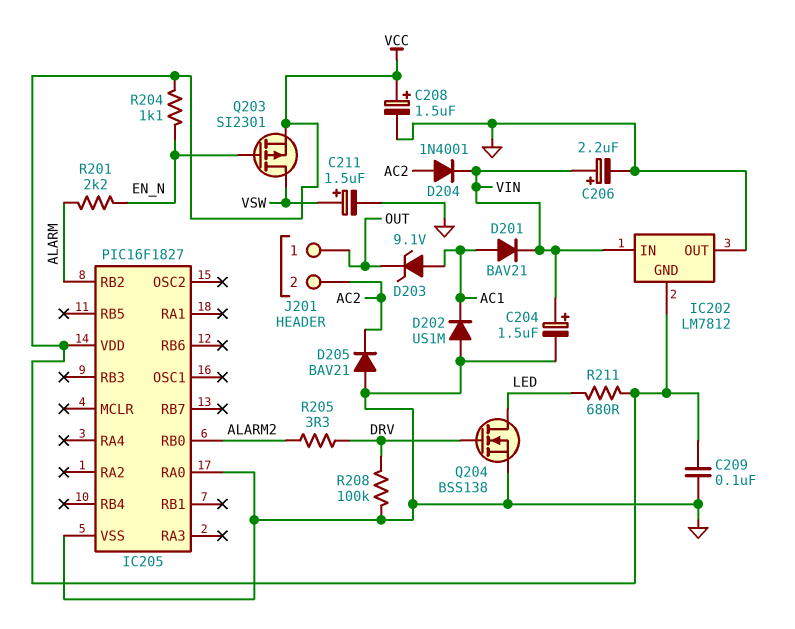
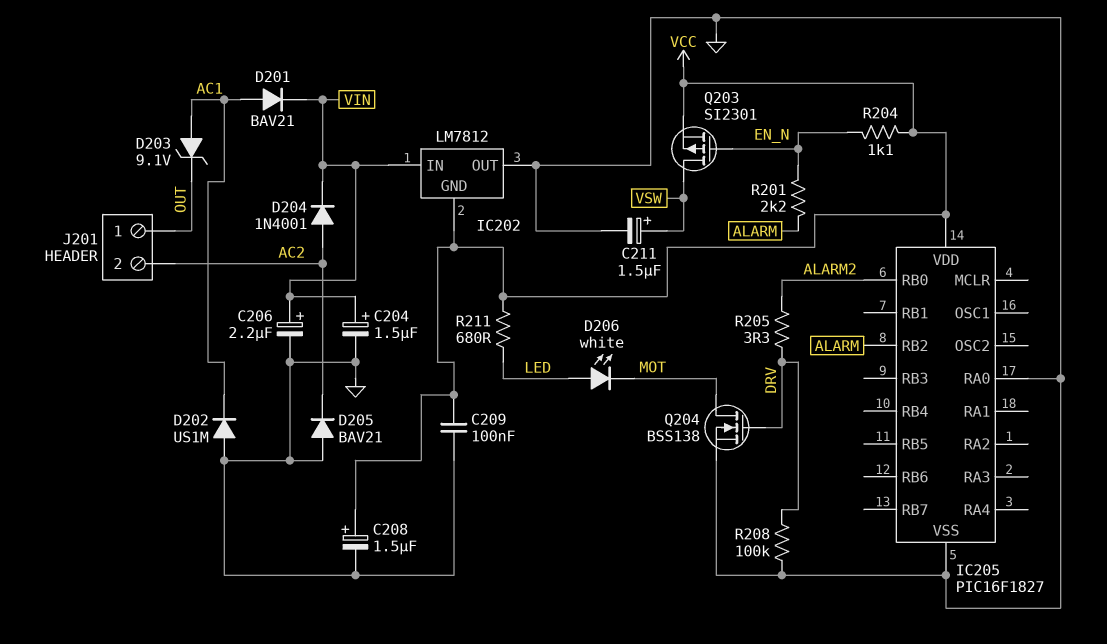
D206: none -> LED white (A LED, K MOT)
Q204: NMOS BSS138 (G DRV, D LED, S GND) -> NMOS BSS138 (G DRV, D MOT, S GND)

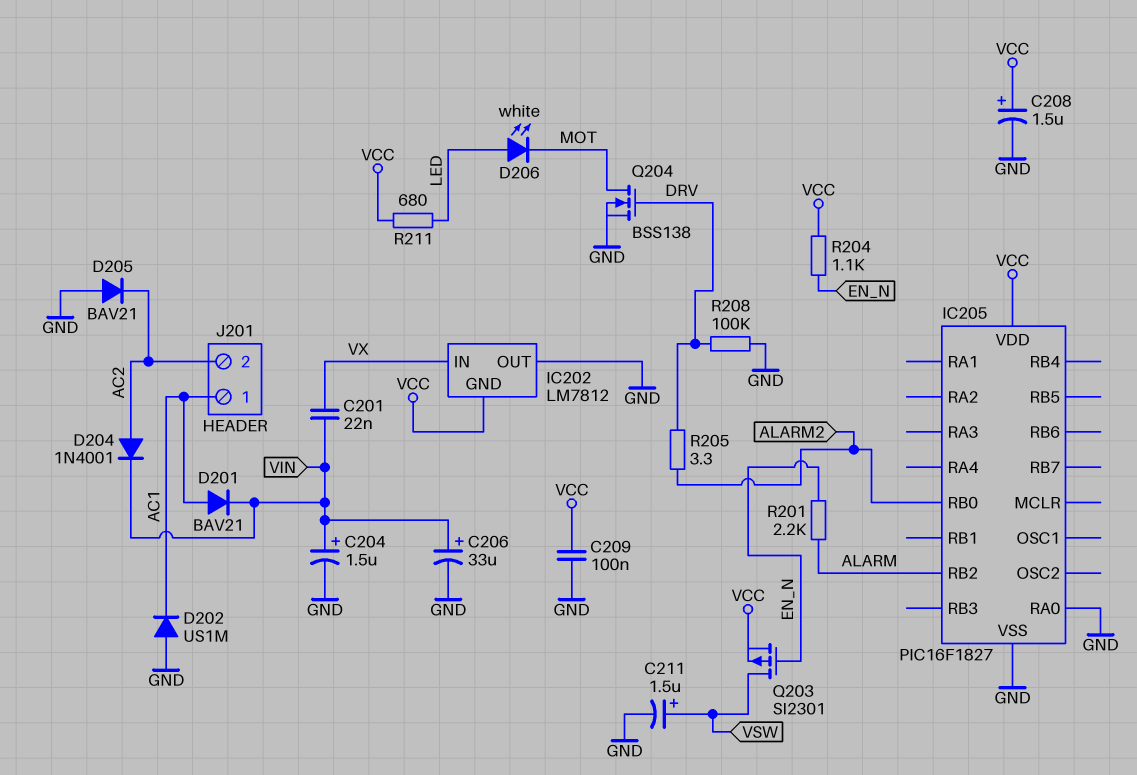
C201: none -> 22nF (VIN, VX)
C206: 2.2uF (plus VIN, minus GND) -> 33uF (plus VIN, minus GND)
D203: zener 9.1V (A AC1, K OUT) -> none
IC202 pin IN: VIN -> VX
J201 pin 1: OUT -> AC1

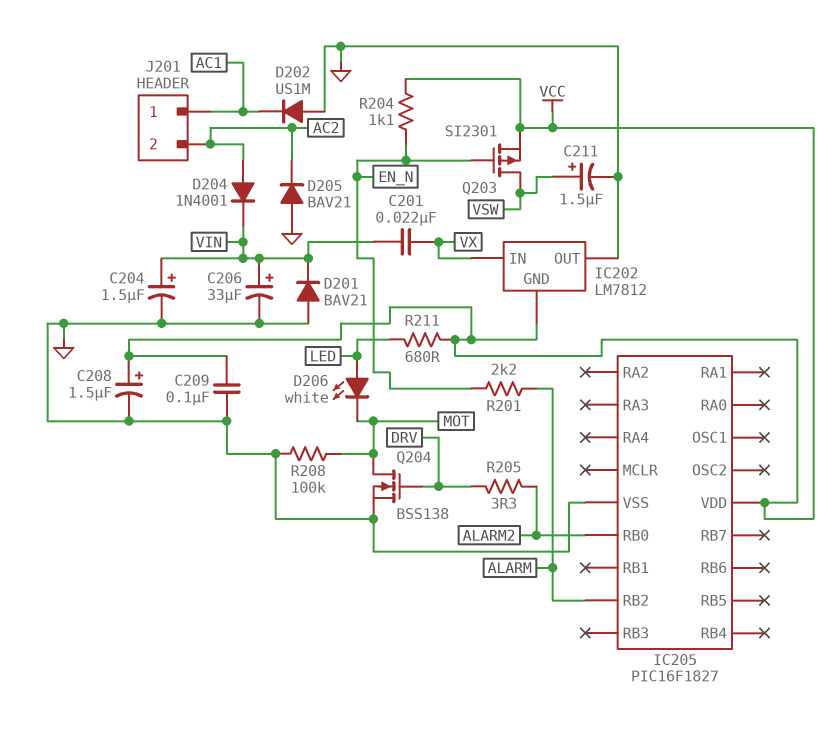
D201: diode BAV21 (A AC1, K VIN) -> diode BAV21 (A GND, K VIN)
IC205 pin RA0: GND -> none
R208: 100k (DRV, GND) -> 100k (GND, MOT)

